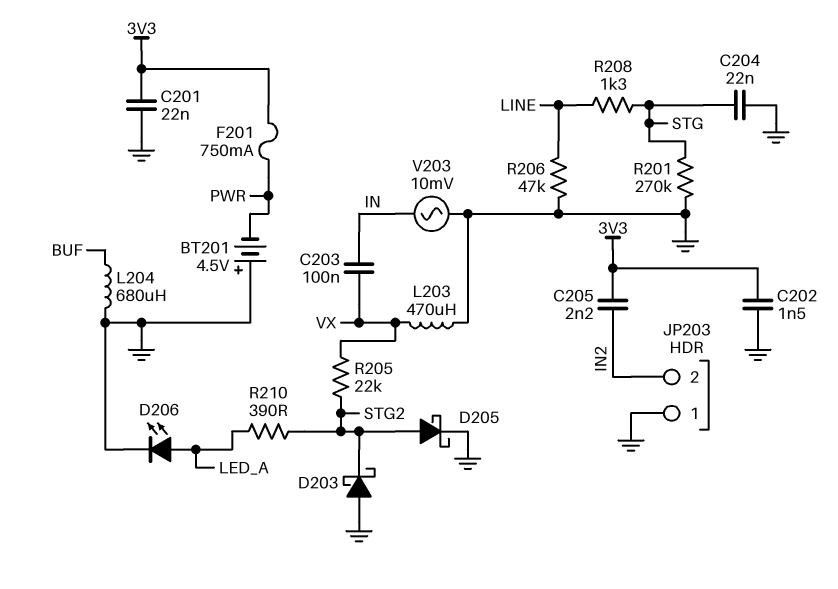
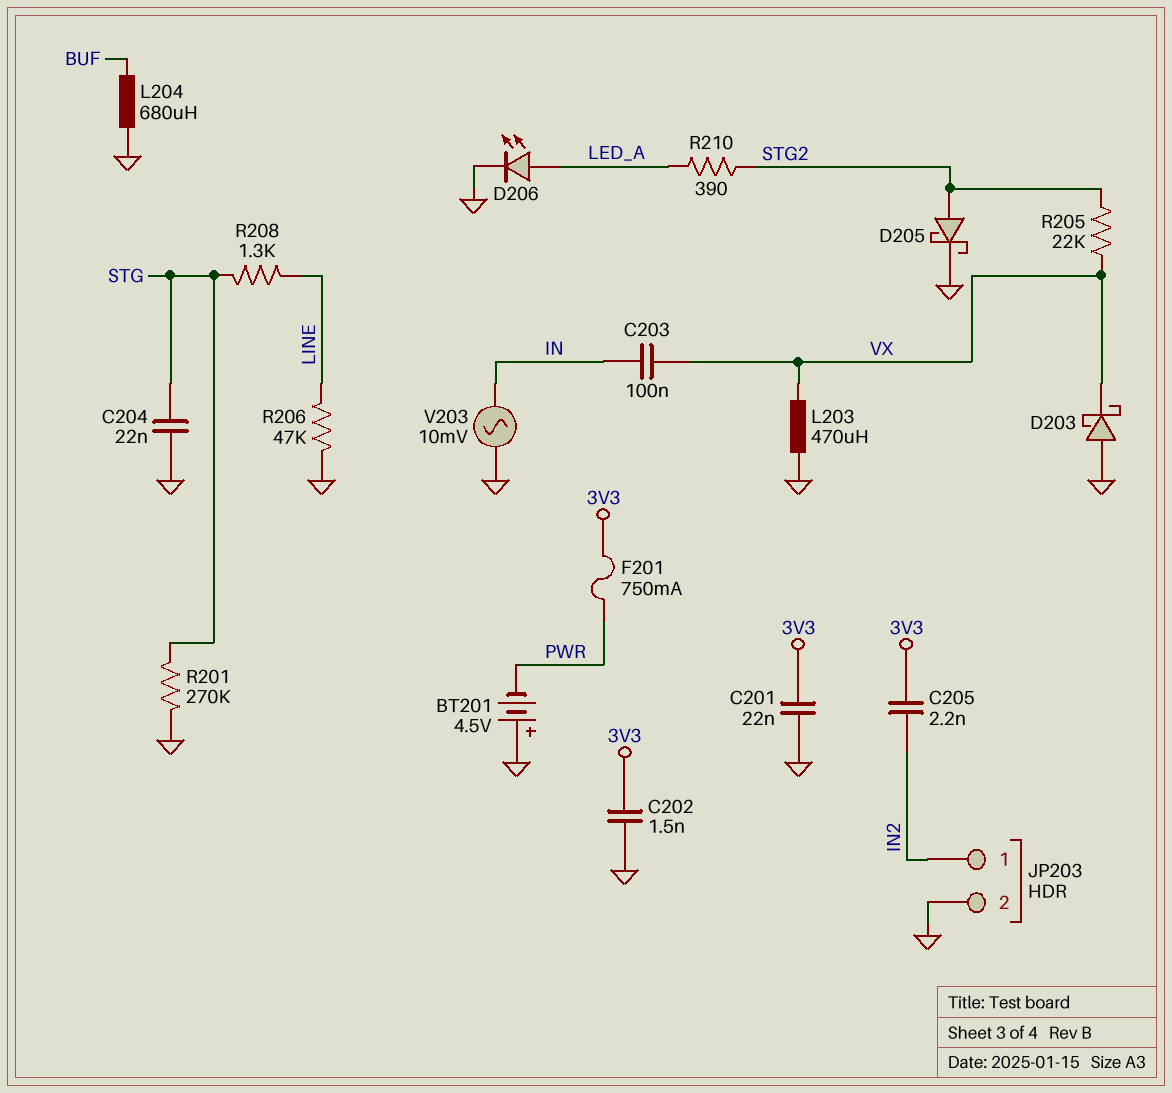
D203: schottky (A GND, K STG2) -> schottky (A GND, K VX)
JP203 pin 1: GND -> IN2
JP203 pin 2: IN2 -> GND

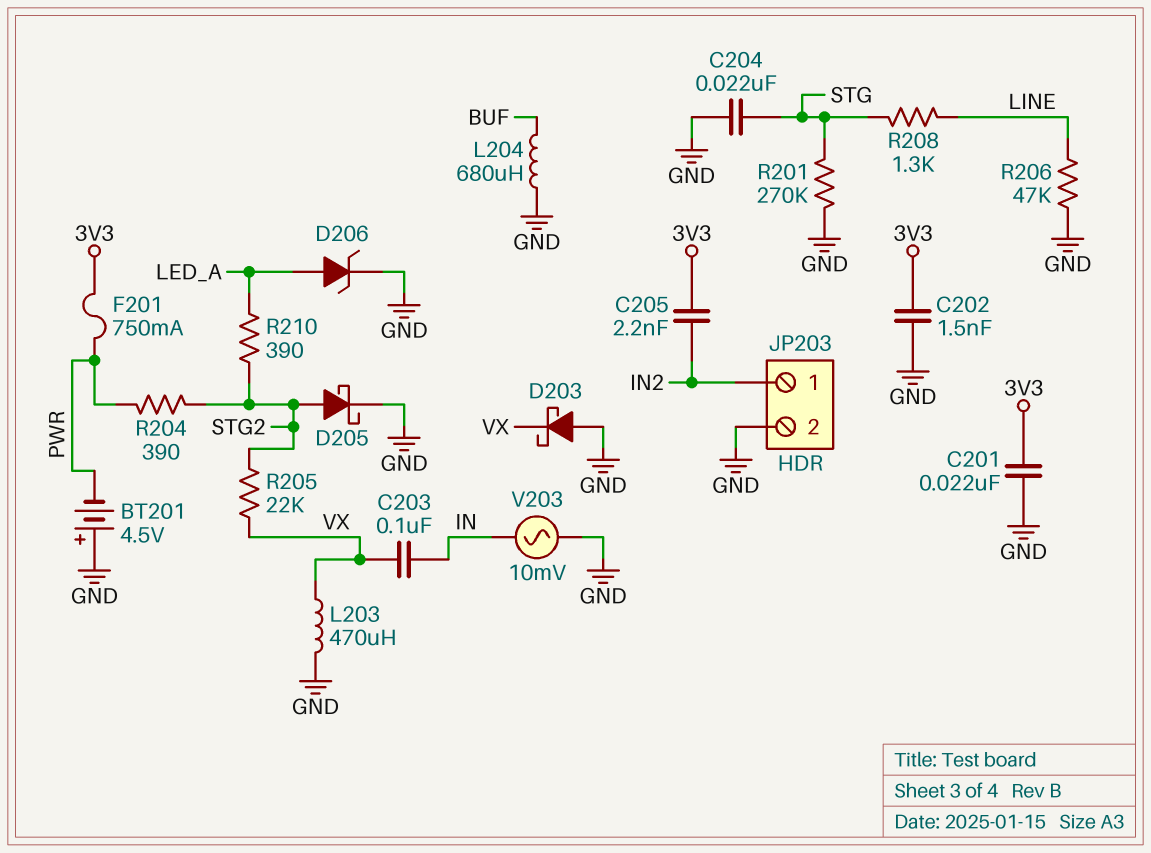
D206: LED (A LED_A, K GND) -> zener (A LED_A, K GND)
R204: none -> 390 (PWR, STG2)

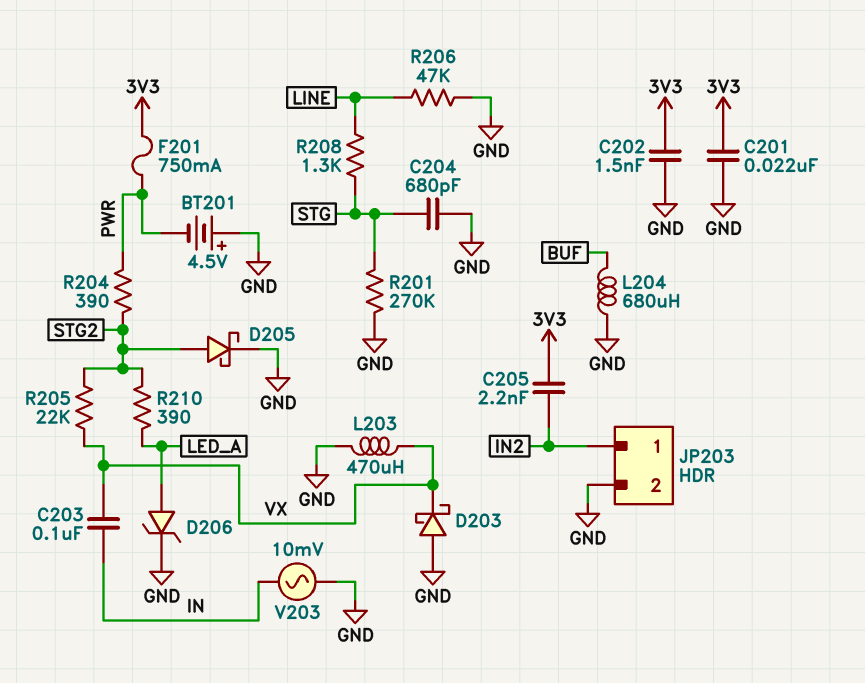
C204: 22nF (GND, STG) -> 680pF (GND, STG)

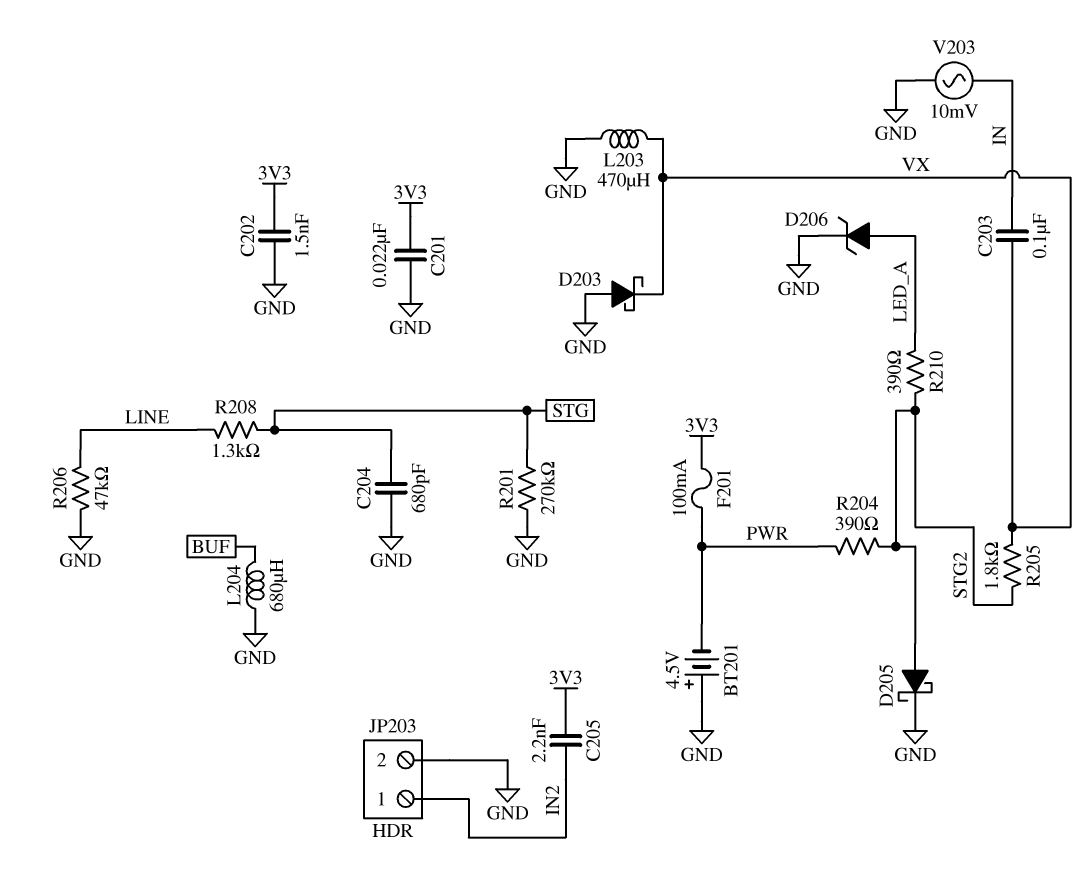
F201: 750mA (3V3, PWR) -> 100mA (3V3, PWR)
R205: 22k (STG2, VX) -> 1.8k (STG2, VX)

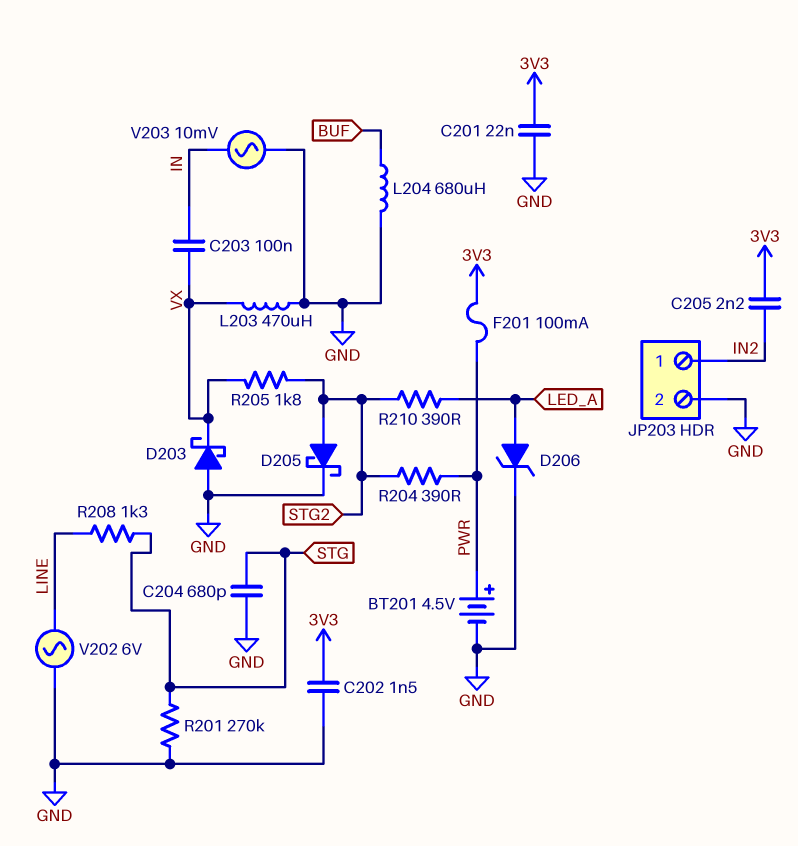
BT201: 4.5V (plus GND, minus PWR) -> 4.5V (plus PWR, minus GND)
R206: 47k (GND, LINE) -> none
V202: none -> AC 6V (GND, LINE)

